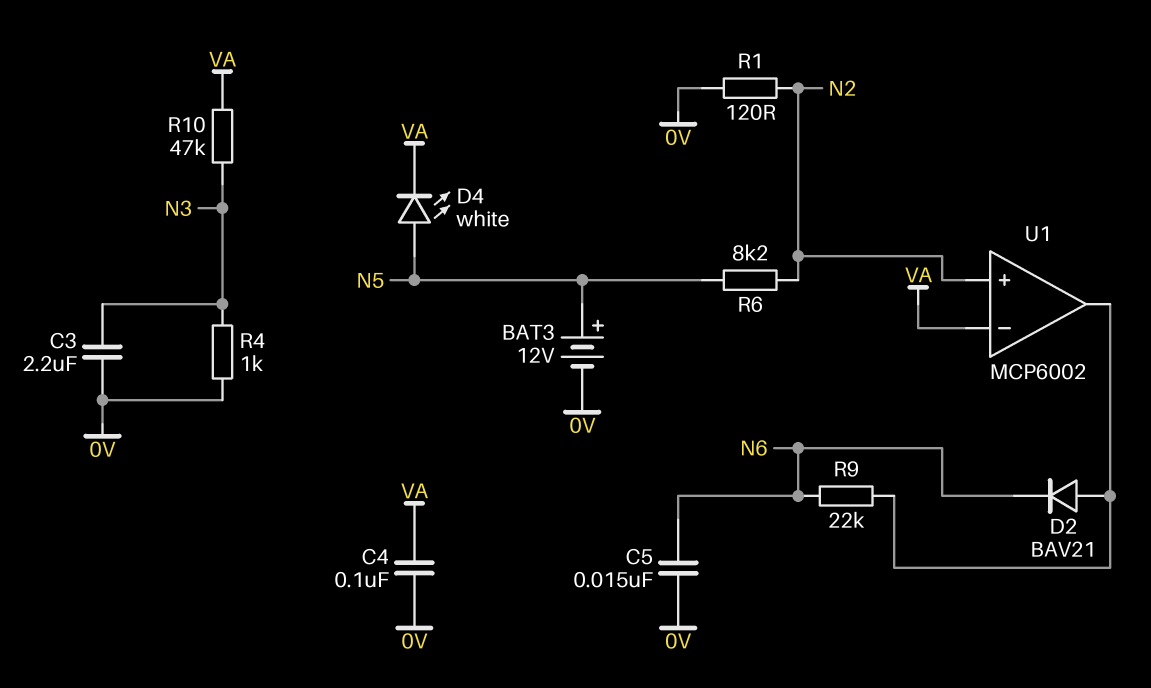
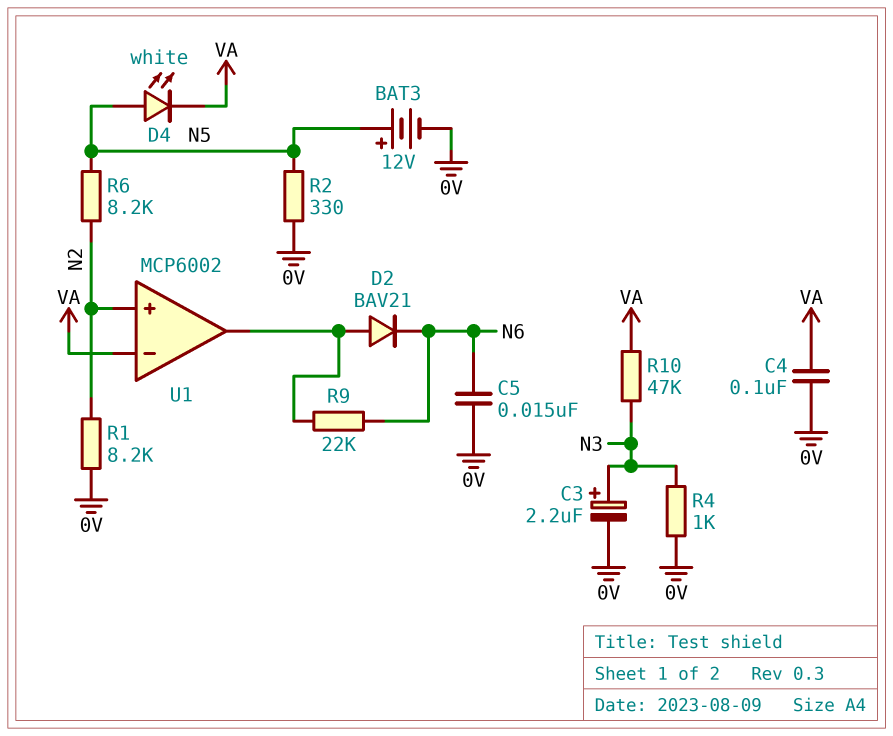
C3: 2.2uF (0V, N3) -> 2.2uF (plus N3, minus 0V)
R1: 120 (0V, N2) -> 8.2k (0V, N2)
R2: none -> 330 (0V, N5)

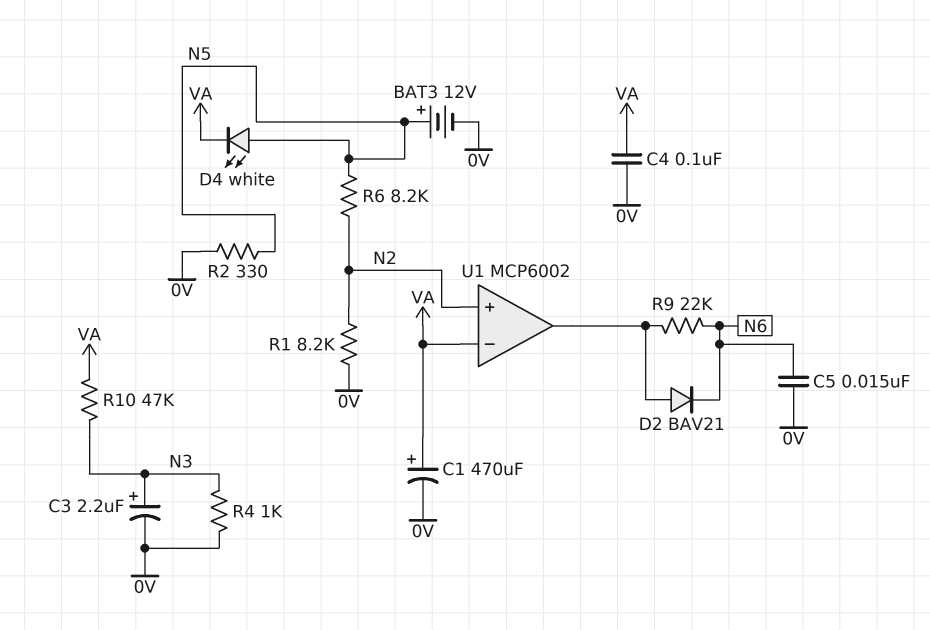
C1: none -> 470uF (plus VA, minus 0V)

